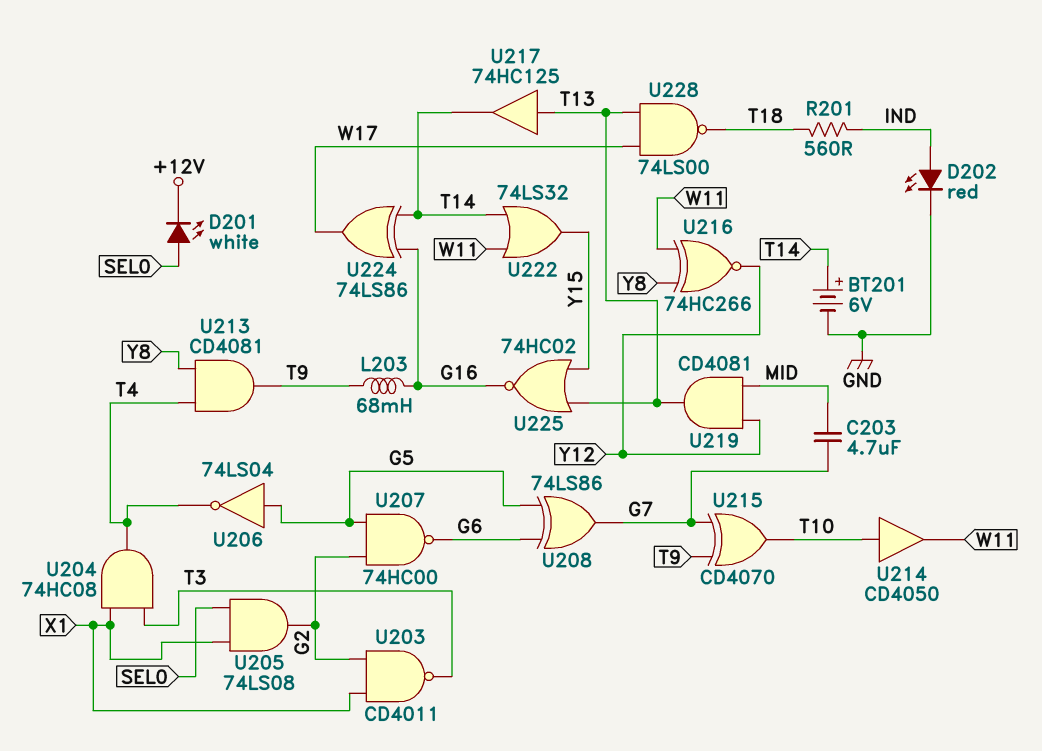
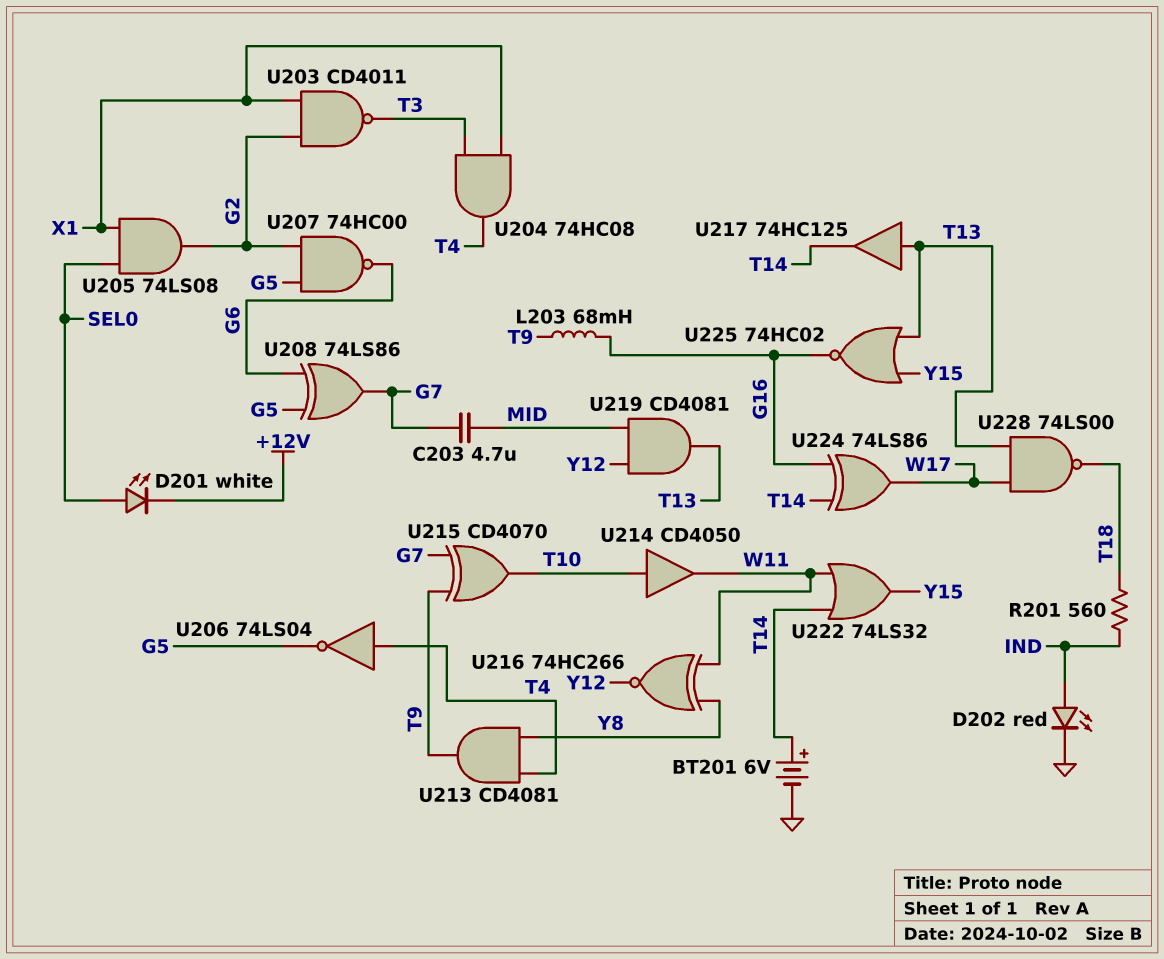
U206: NOT 74LS04 (in G5, out T4) -> NOT 74LS04 (in T4, out G5)

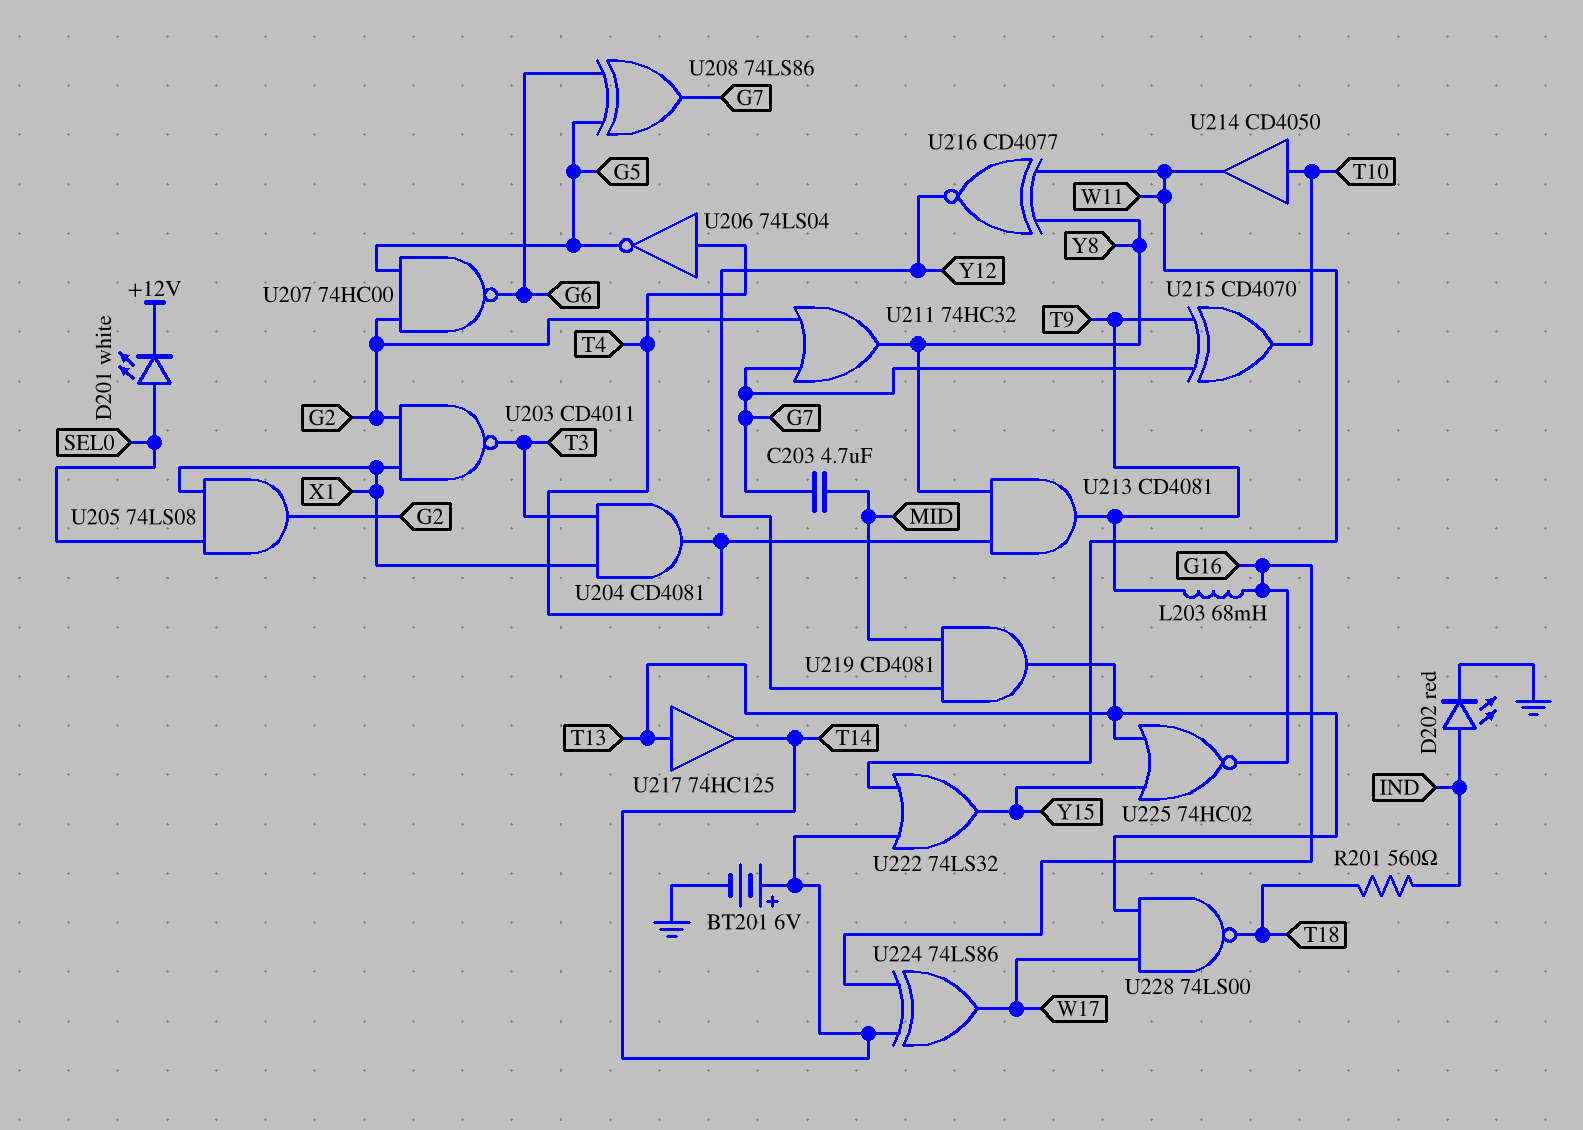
U204: AND 74HC08 (in T3, in X1, out T4) -> AND CD4081 (in T3, in X1, out T4)
U211: none -> OR 74HC32 (in G2, in G7, out Y8)
U216: XNOR 74HC266 (in W11, in Y8, out Y12) -> XNOR CD4077 (in W11, in Y8, out Y12)

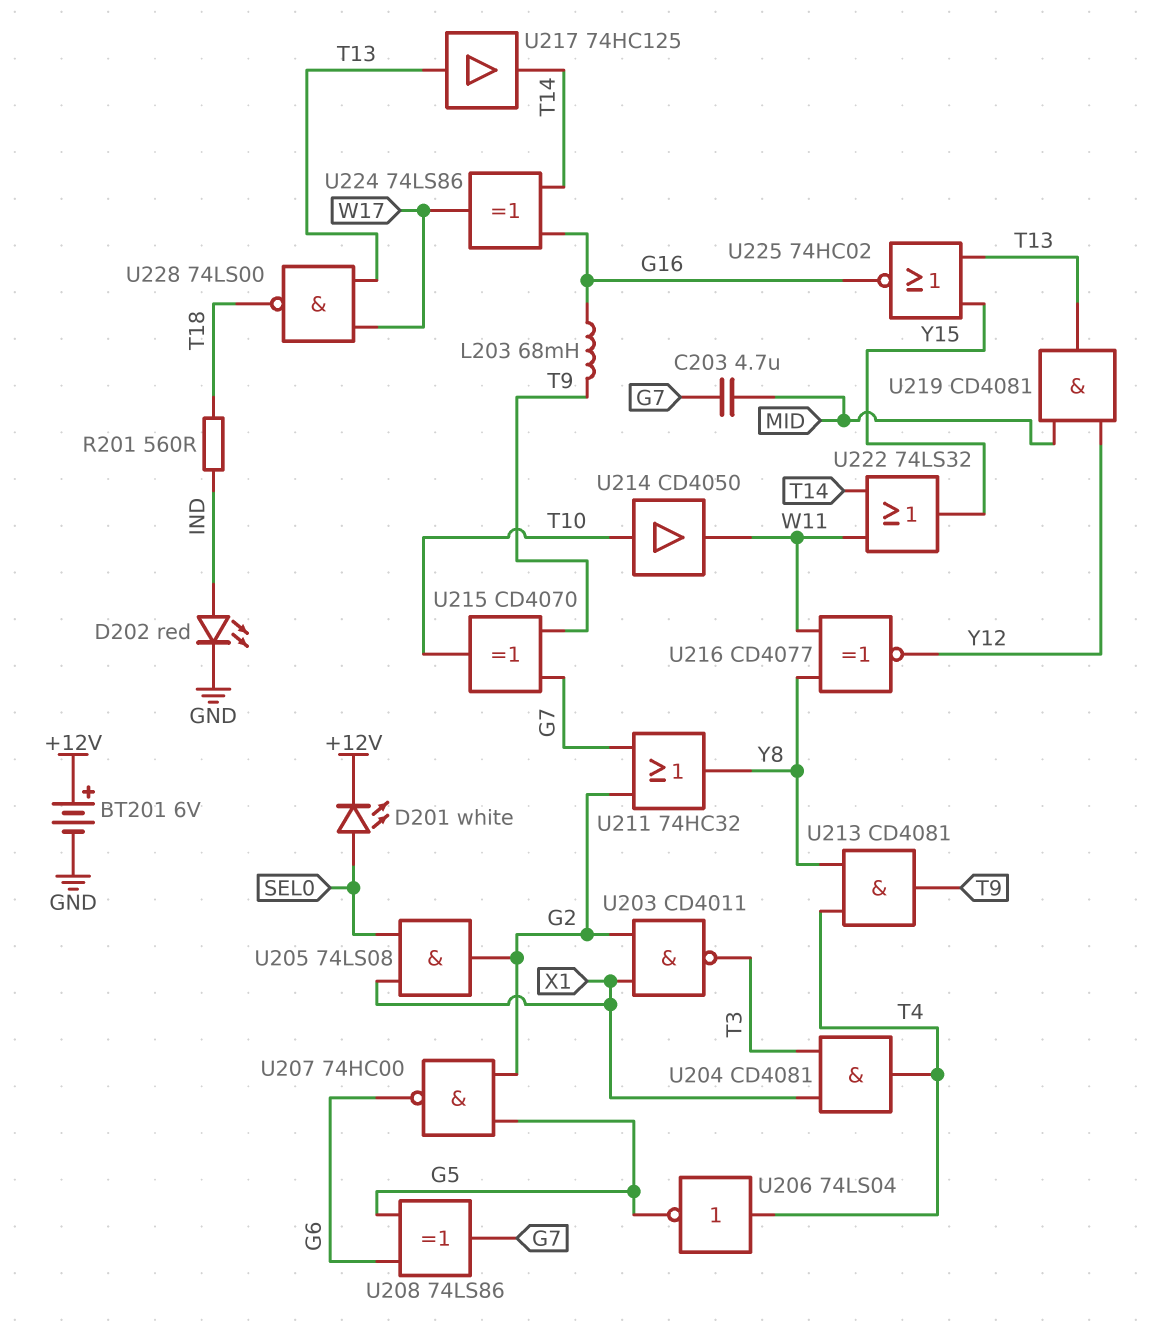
BT201: 6V (plus T14, minus GND) -> 6V (plus +12V, minus GND)

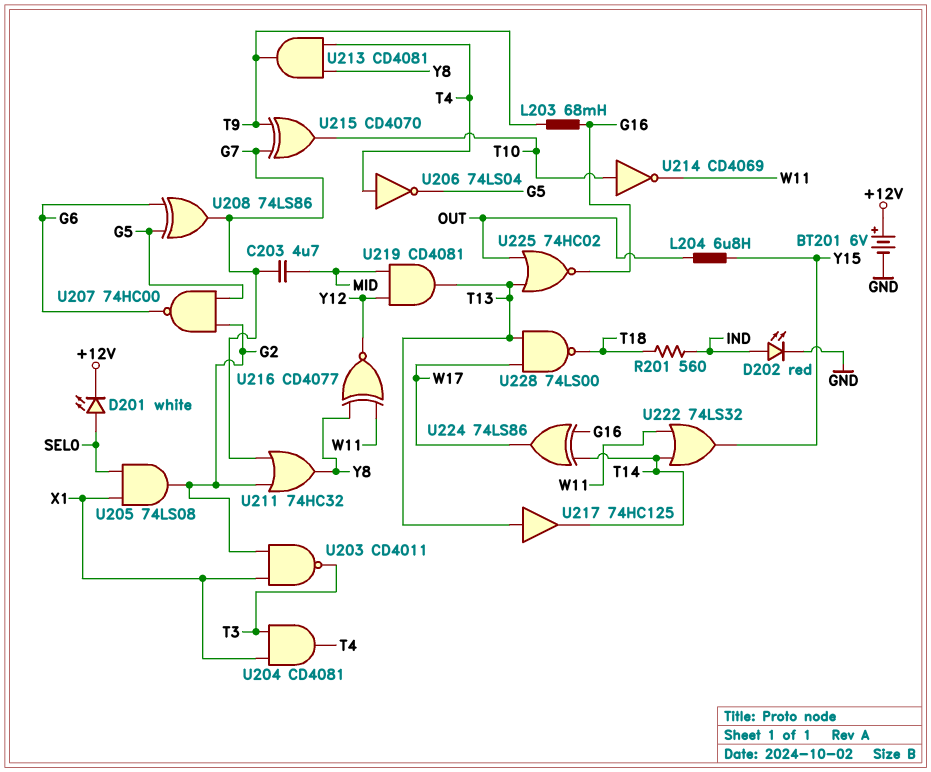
L204: none -> 6.8uH (OUT, Y15)
U214: buffer CD4050 (in T10, out W11) -> NOT CD4069 (in T10, out W11)
U225: NOR 74HC02 (in T13, in Y15, out G16) -> NOR 74HC02 (in OUT, in T13, out G16)

